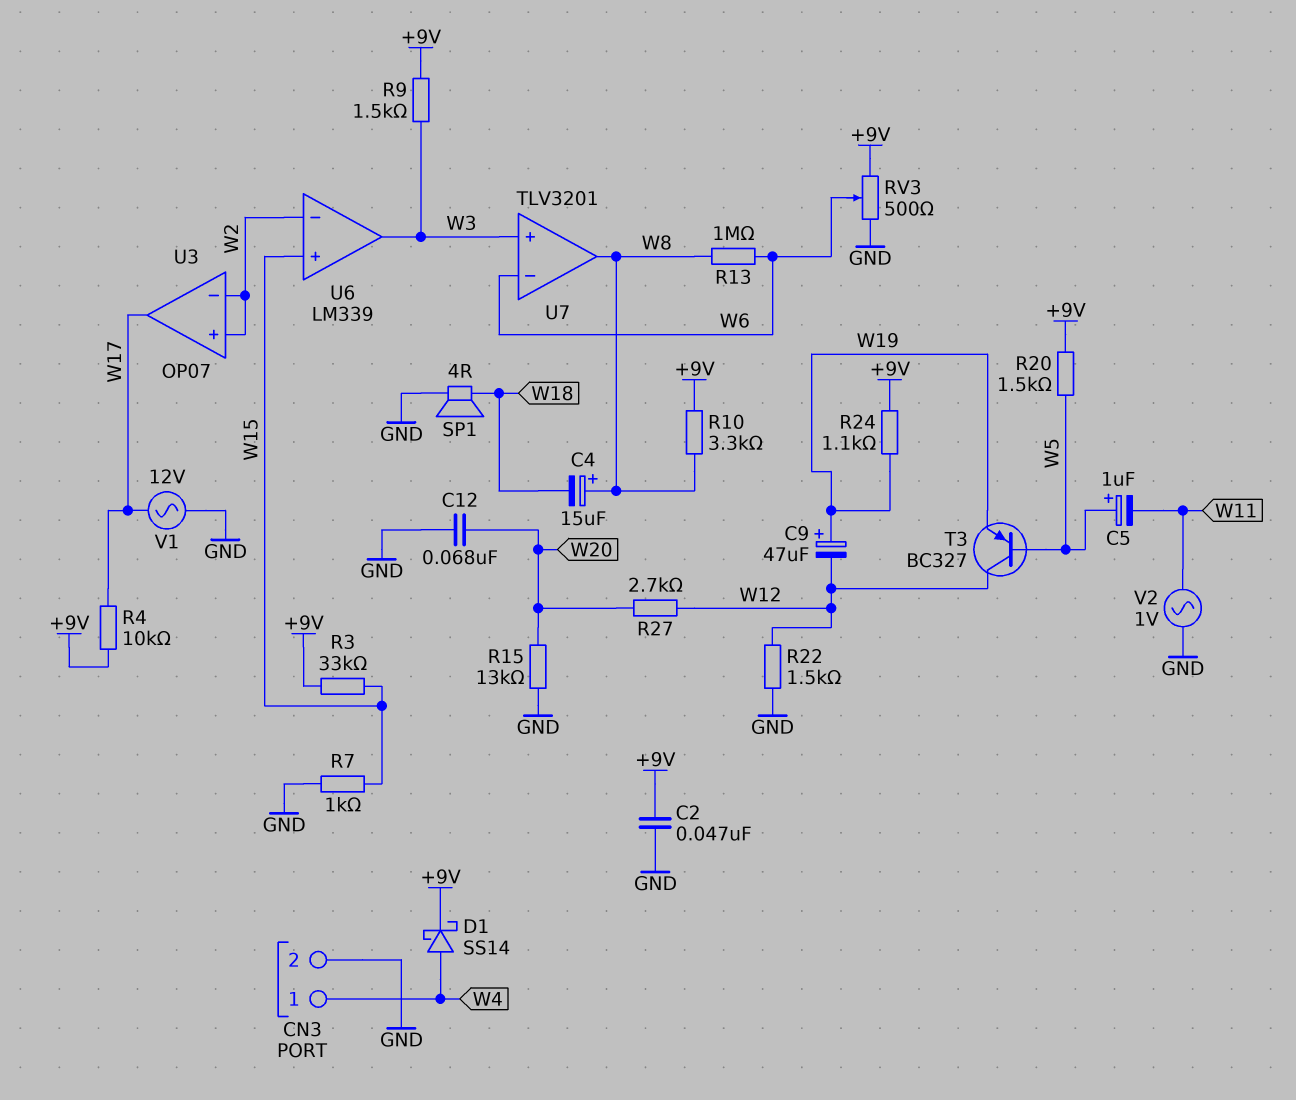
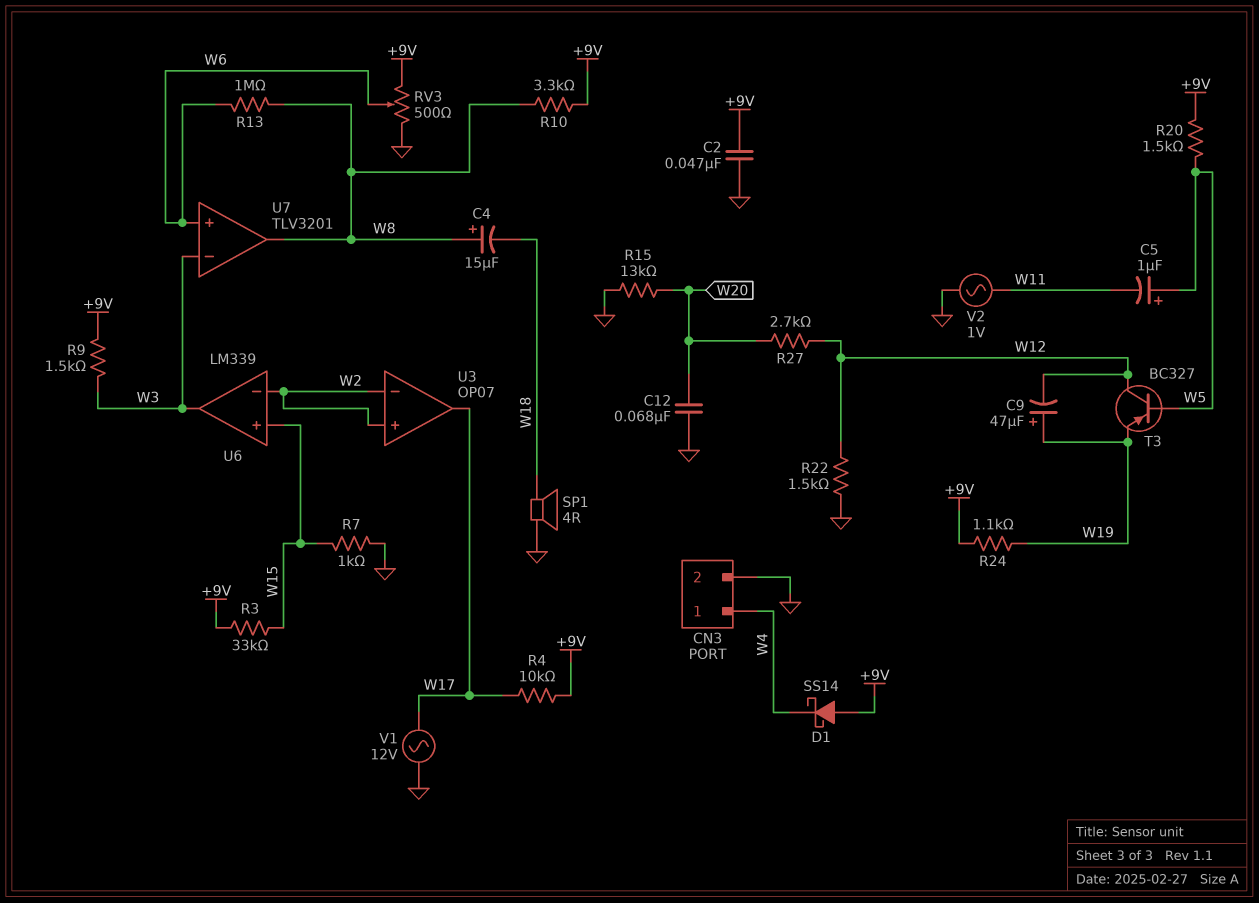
D1: schottky SS14 (A W4, K +9V) -> schottky SS14 (A +9V, K W4)
U7 pin in+: W3 -> W6
U7 pin in-: W6 -> W3

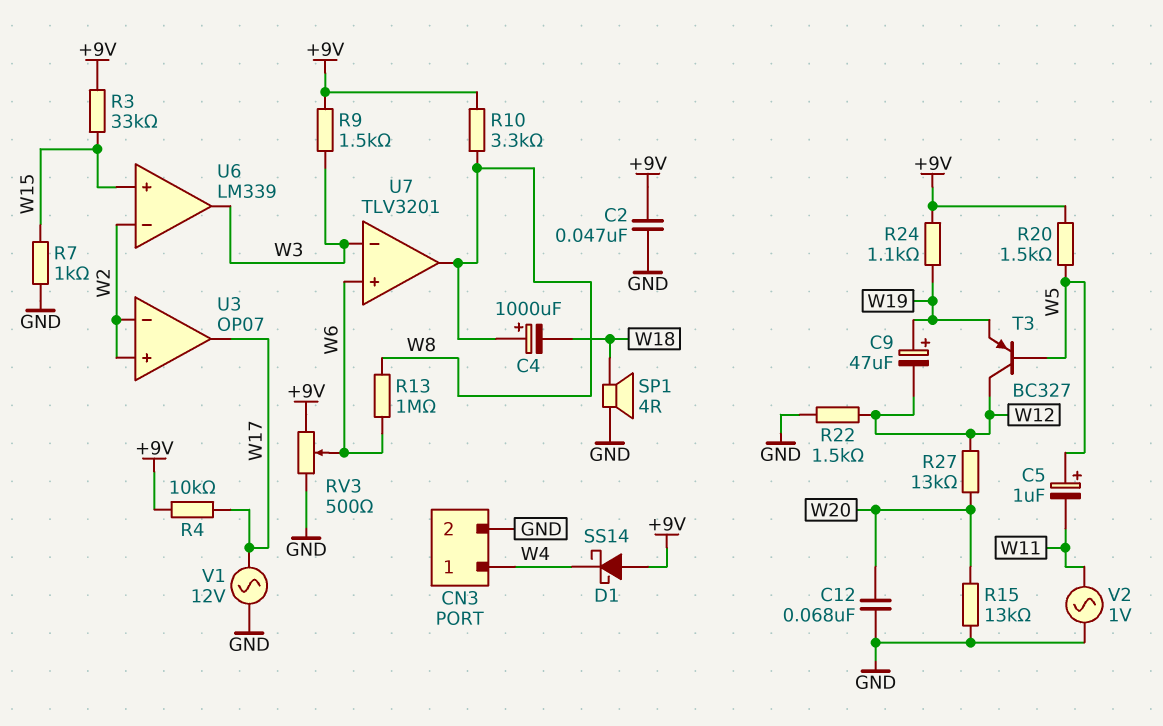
C4: 15uF (plus W8, minus W18) -> 1000uF (plus W8, minus W18)
R27: 2.7k (W12, W20) -> 13k (W12, W20)

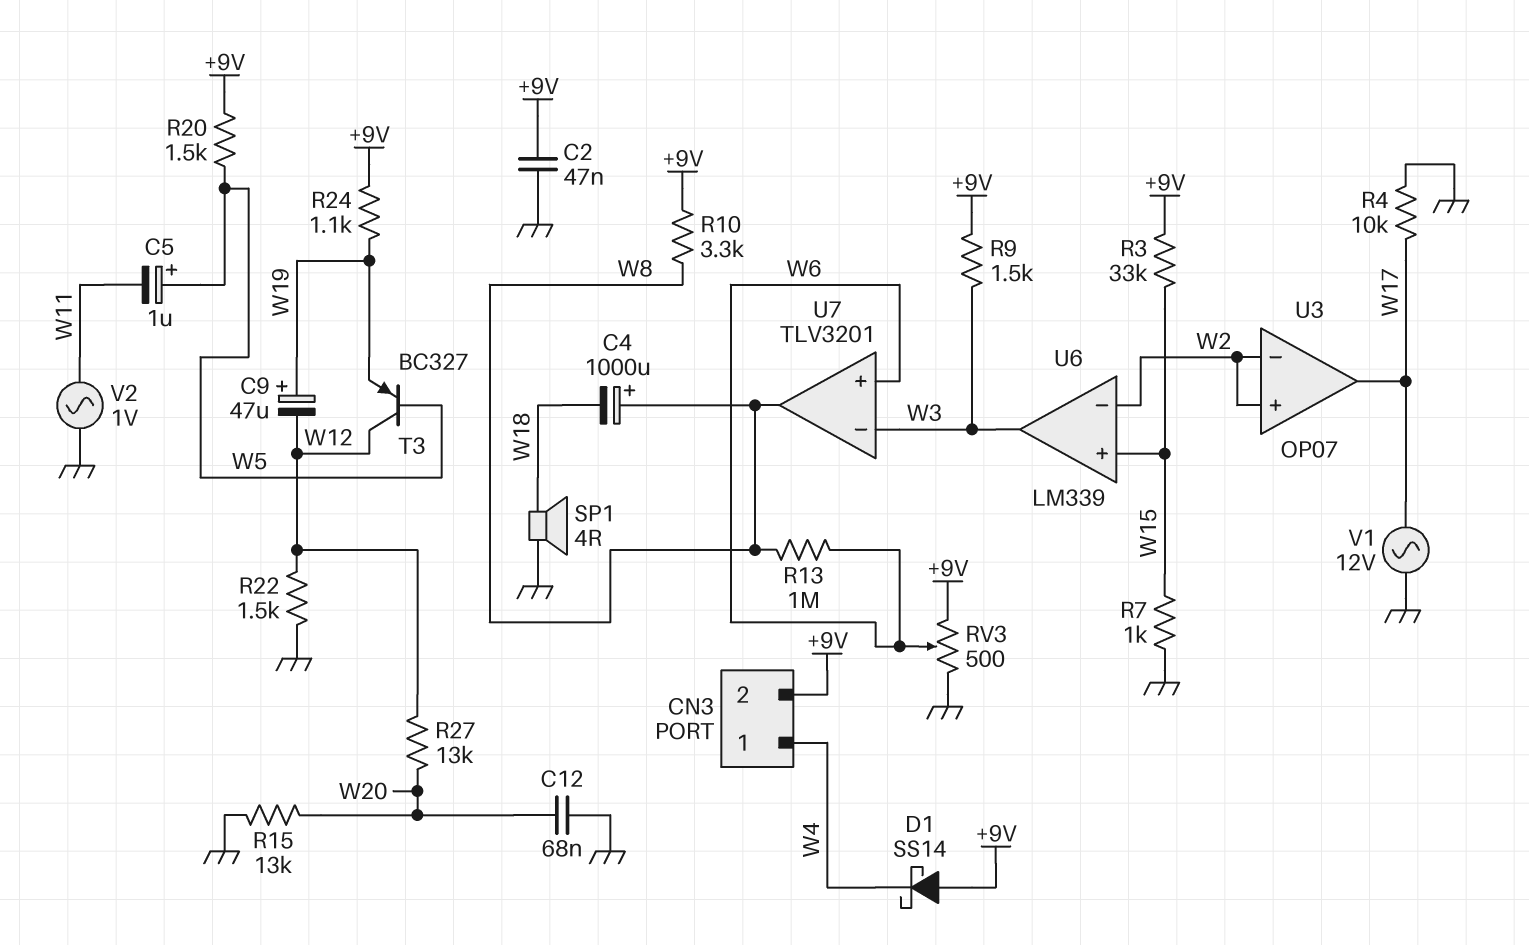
CN3 pin 2: GND -> +9V
R4: 10k (+9V, W17) -> 10k (GND, W17)

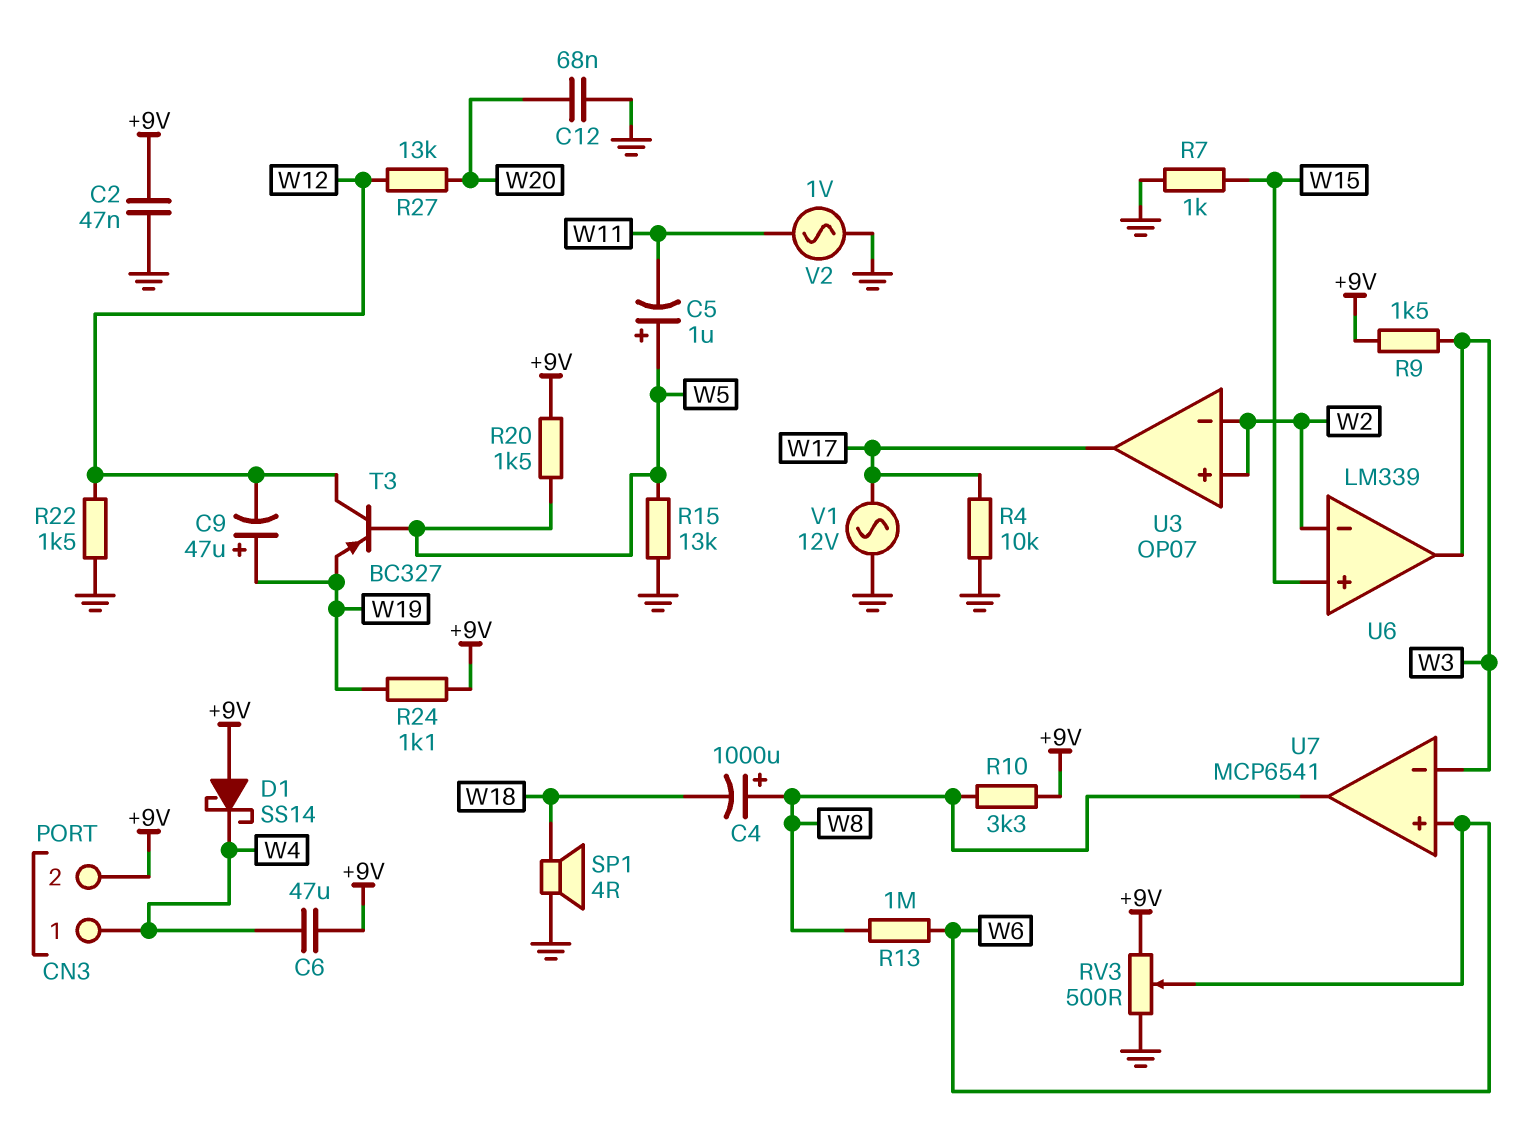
C6: none -> 47uF (+9V, W4)
R3: 33k (+9V, W15) -> none
R15: 13k (GND, W20) -> 13k (GND, W5)
U7: TLV3201 -> MCP6541

